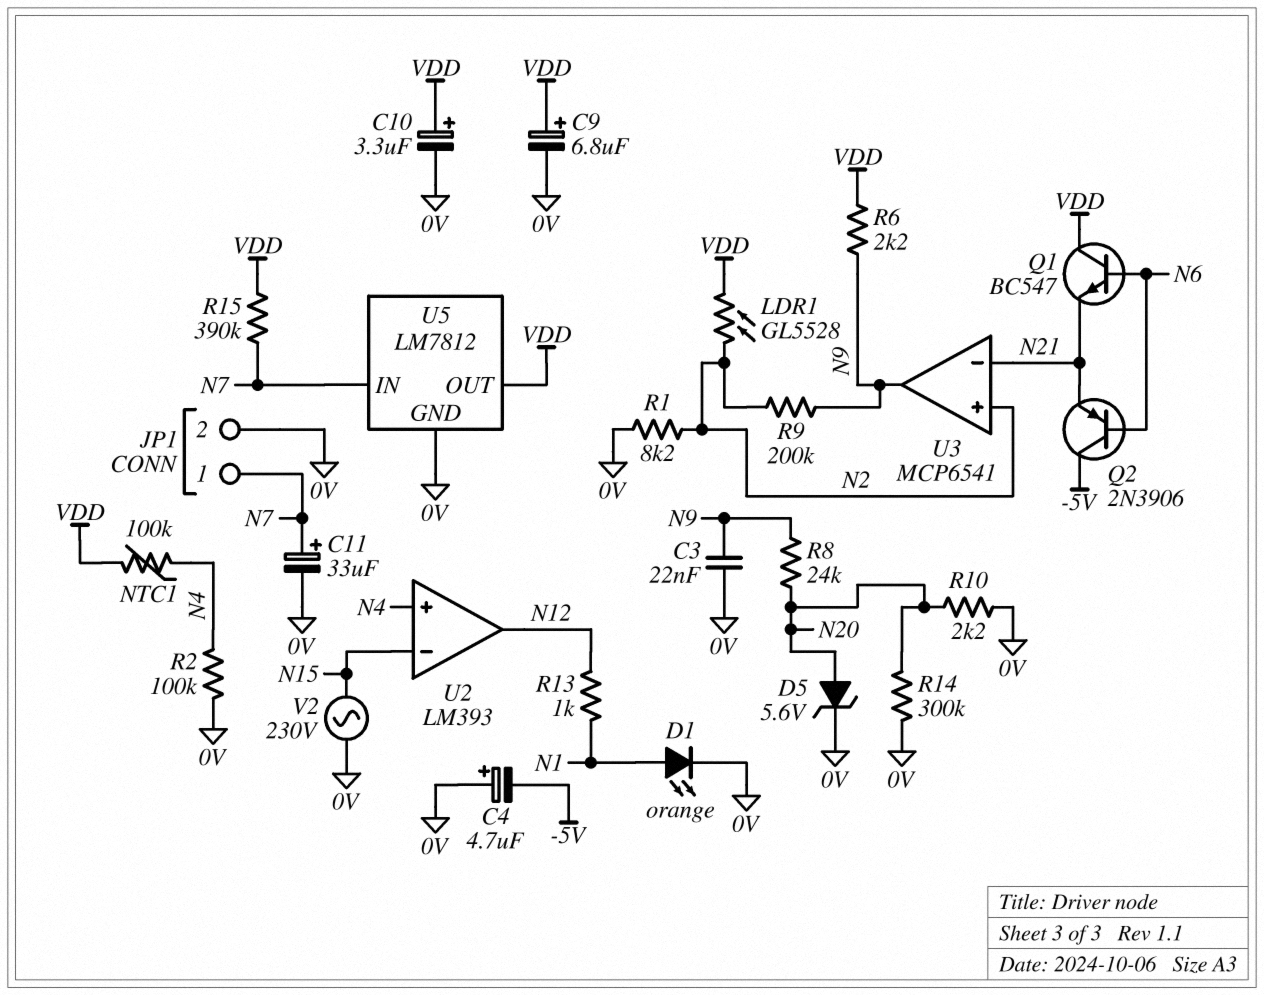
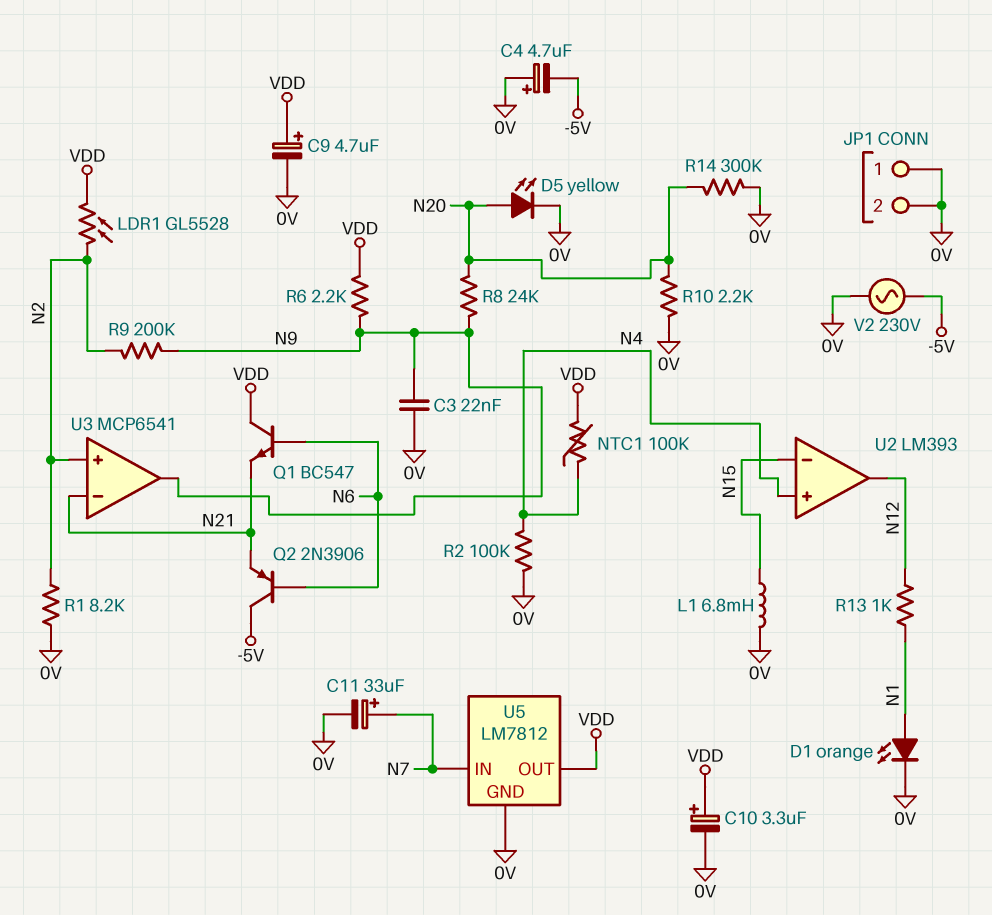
C9: 6.8uF (plus VDD, minus 0V) -> 4.7uF (plus VDD, minus 0V)
D5: zener 5.6V (A N20, K 0V) -> LED yellow (A N20, K 0V)
JP1 pin 1: N7 -> 0V
L1: none -> 6.8mH (0V, N15)
R15: 390k (N7, VDD) -> none
V2: AC 230V (0V, N15) -> AC 230V (-5V, 0V)

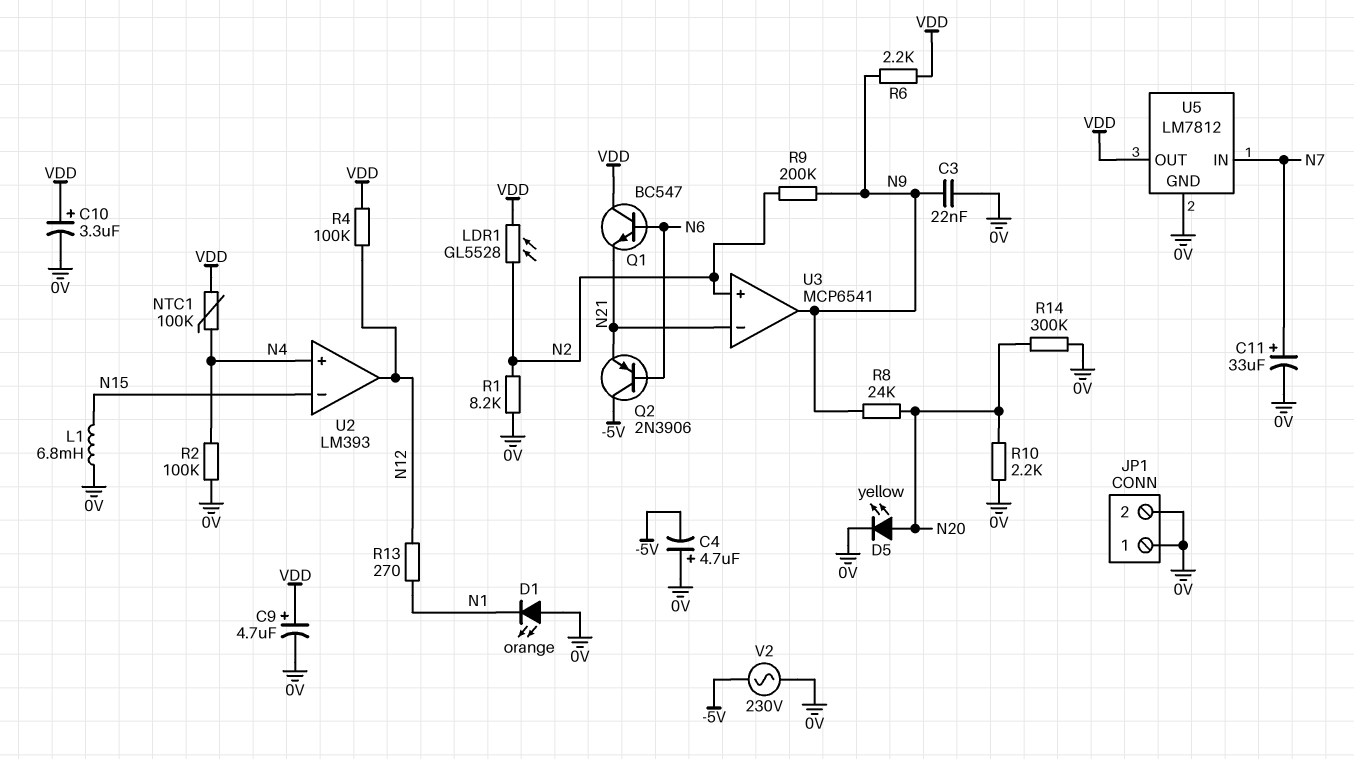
D1: LED orange (A N1, K 0V) -> LED orange (A 0V, K N1)
R4: none -> 100k (N12, VDD)
R13: 1k (N1, N12) -> 270 (N1, N12)

